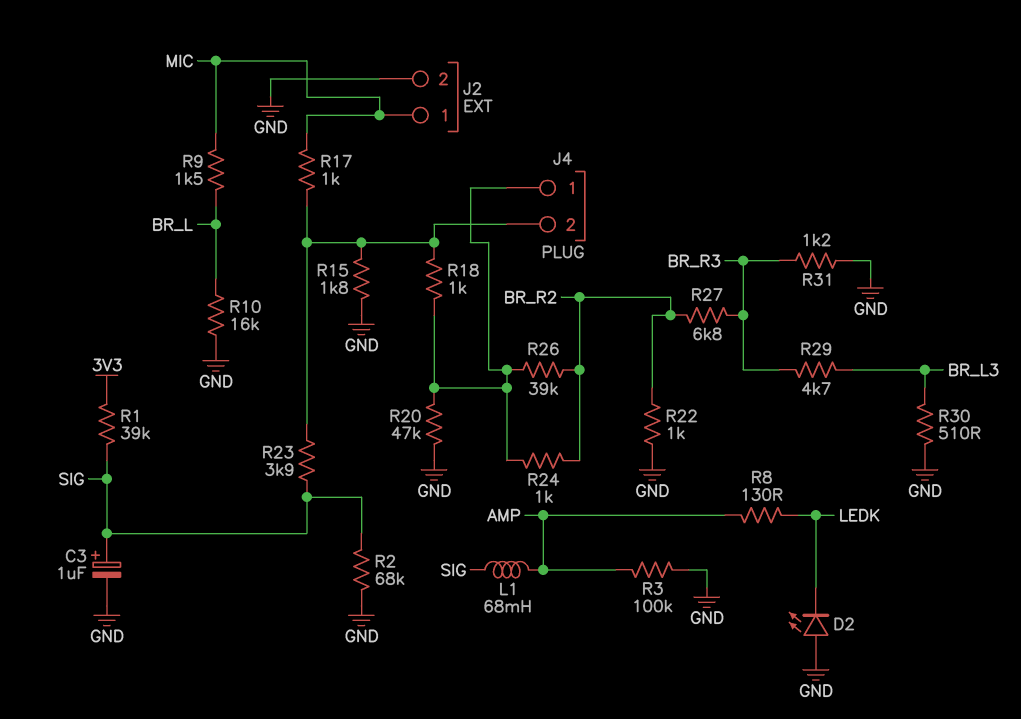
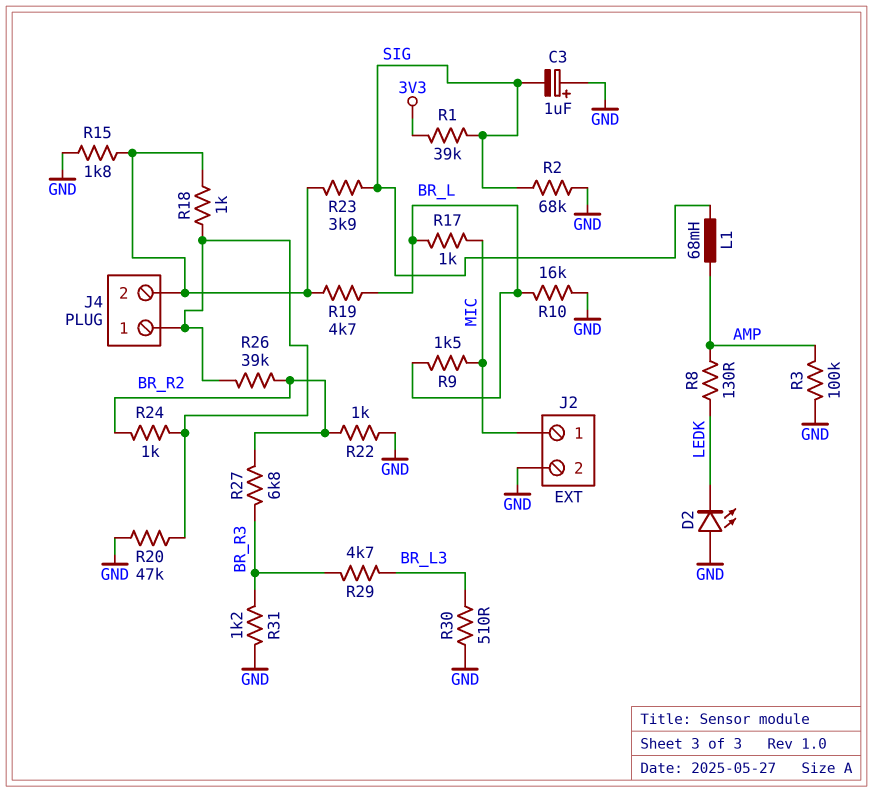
C3: 1uF (plus SIG, minus GND) -> 1uF (plus GND, minus SIG)
R17: 1k (J4/2, MIC) -> 1k (BR_L, MIC)
R19: none -> 4.7k (BR_L, J4/2)

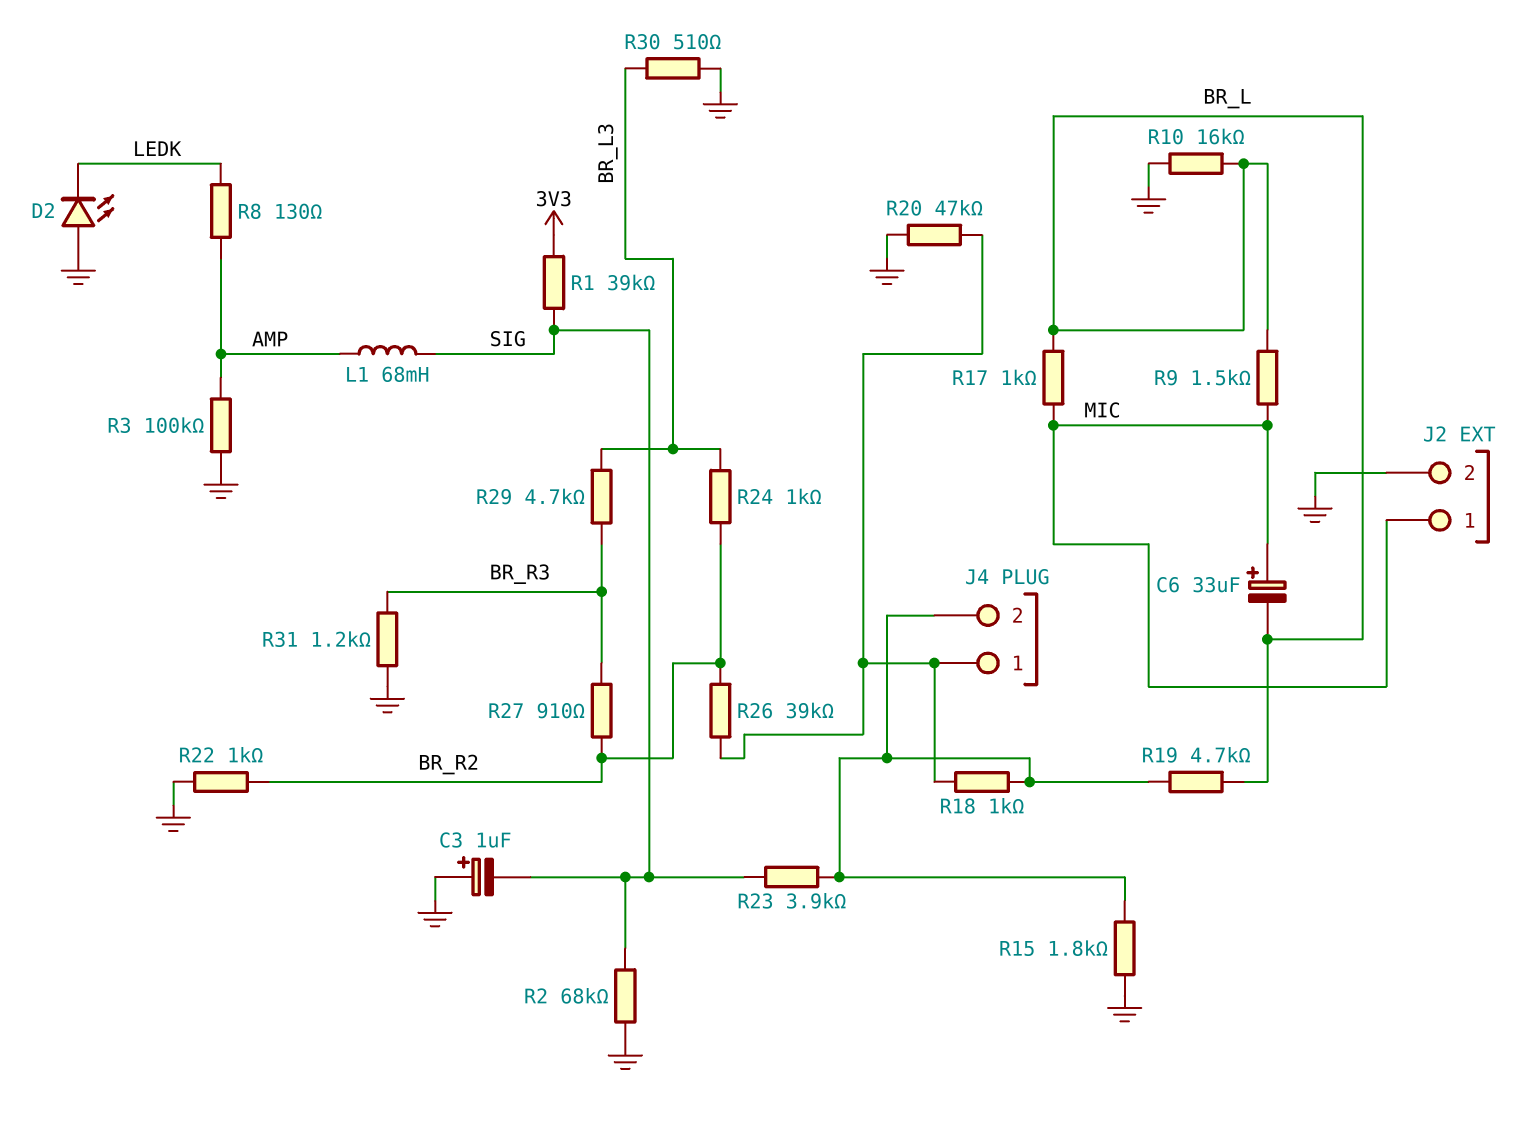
C6: none -> 33uF (plus MIC, minus BR_L)
R24: 1k (BR_R2, J4/1) -> 1k (BR_L3, BR_R2)
R27: 6.8k (BR_R2, BR_R3) -> 910 (BR_R2, BR_R3)

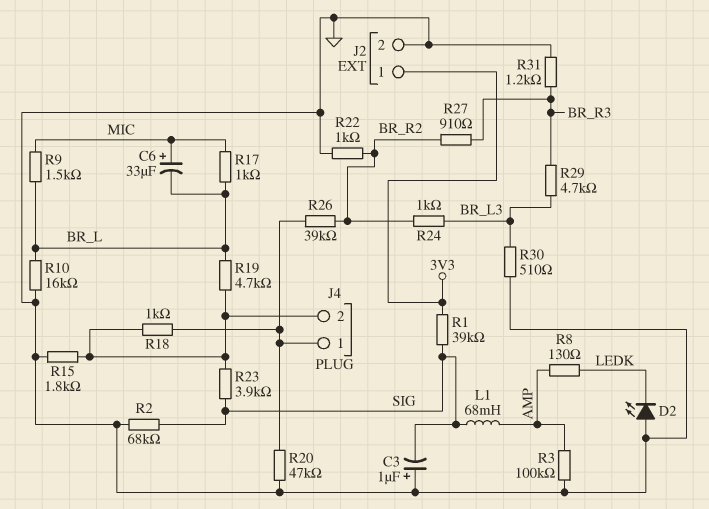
J2 pin 1: MIC -> 3V3

